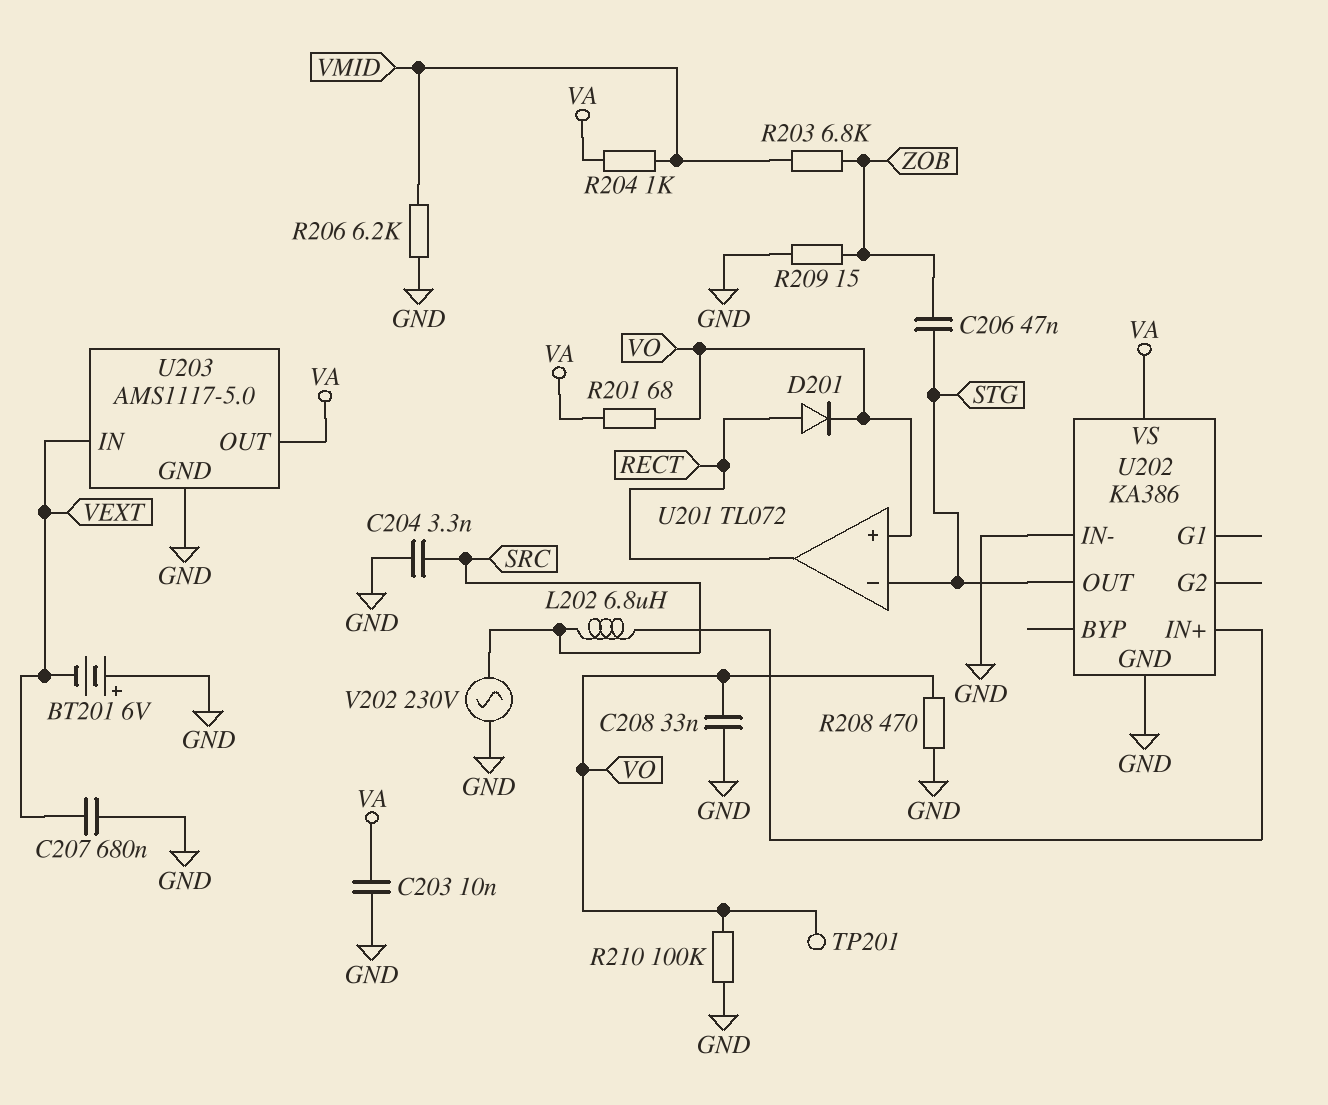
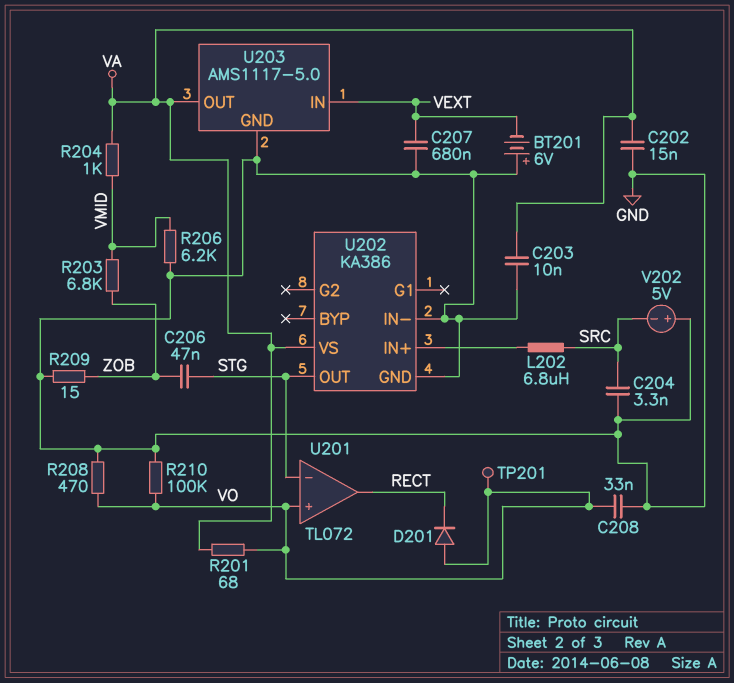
C202: none -> 15nF (GND, VA)
D201: diode (A RECT, K VO) -> diode (A VO, K RECT)
V202: AC 230V (GND, SRC) -> 5V (plus GND, minus SRC)

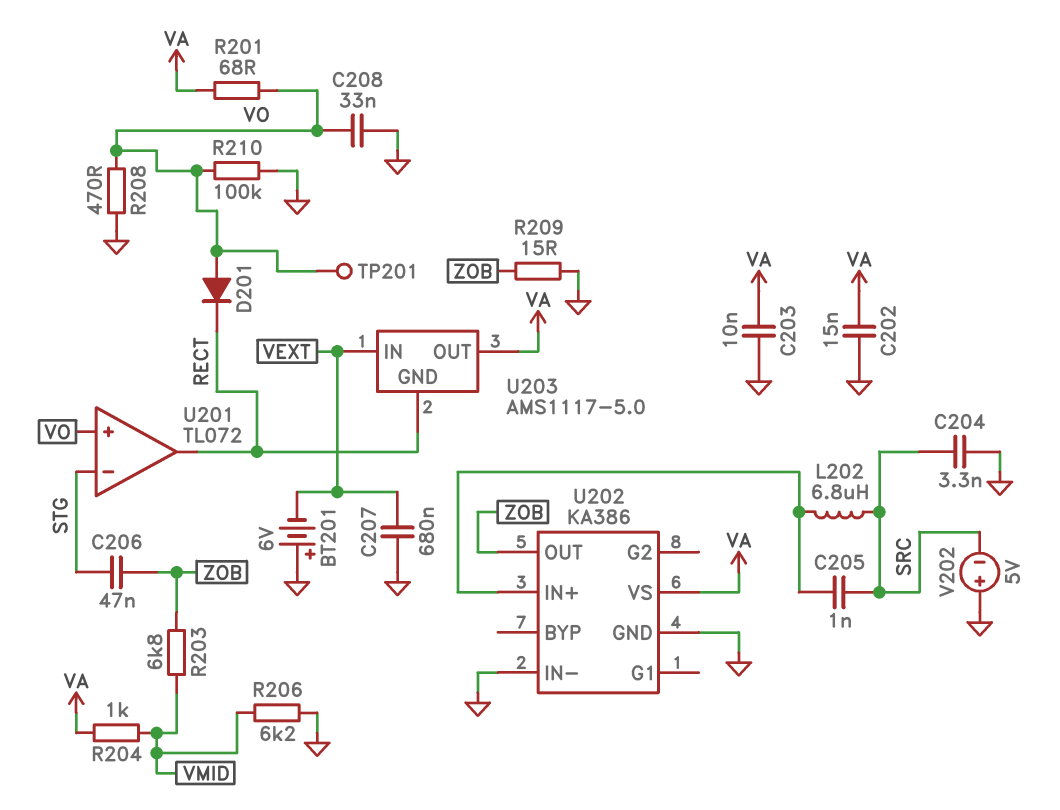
C205: none -> 1nF (SRC, U202/IN+)
U202 pin OUT: STG -> ZOB
U203 pin GND: GND -> RECT

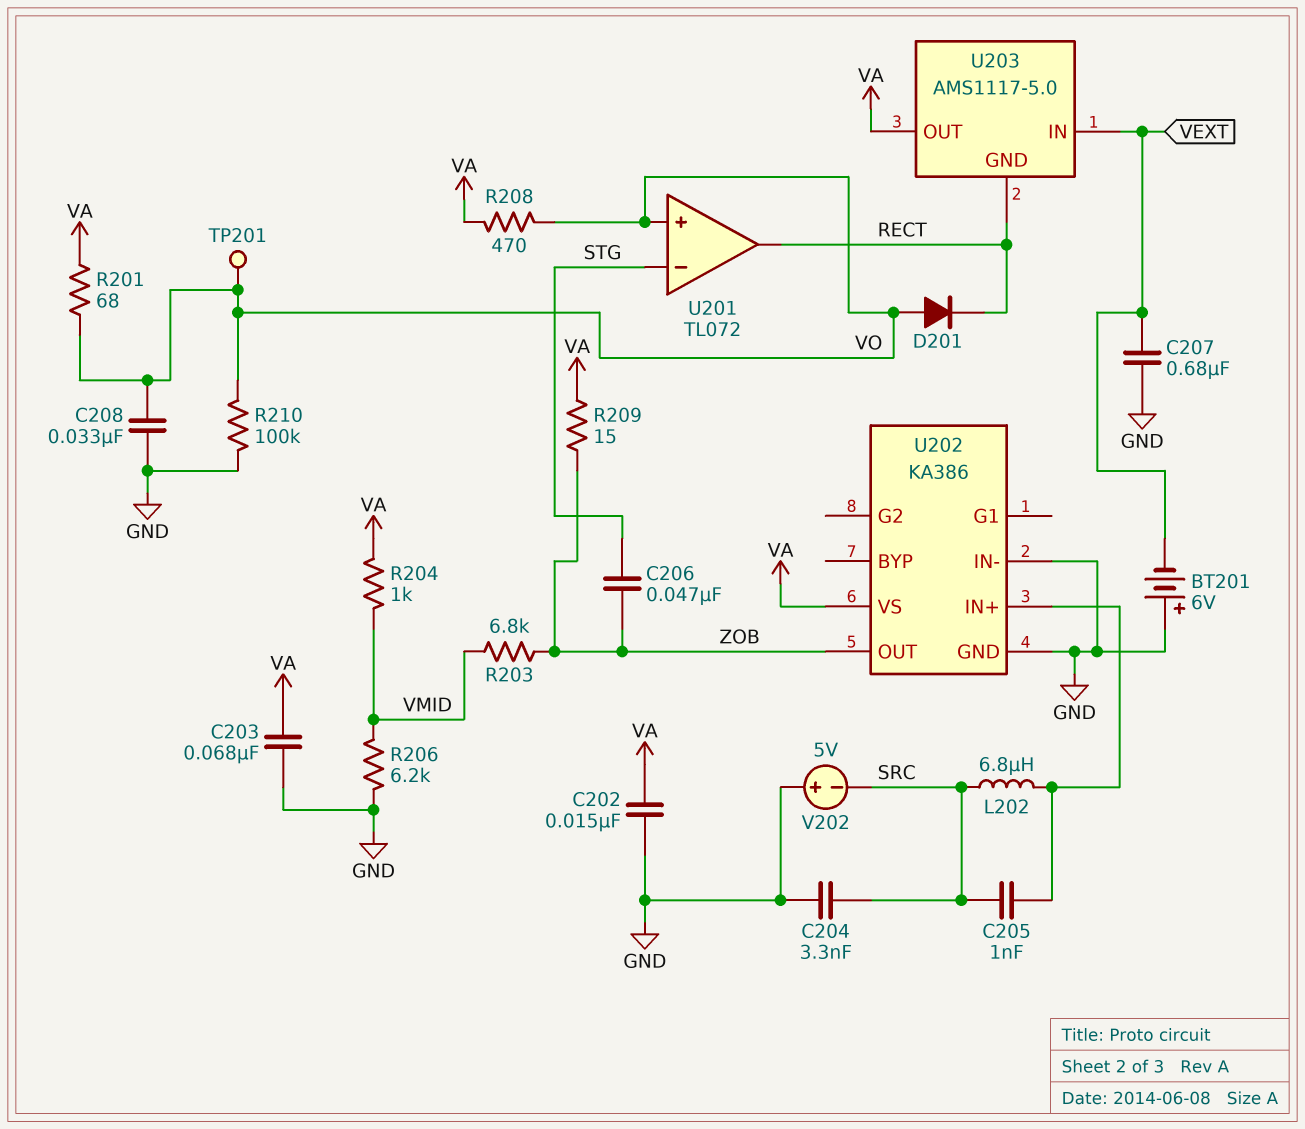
C203: 10nF (GND, VA) -> 68nF (GND, VA)
R208: 470 (GND, VO) -> 470 (VA, VO)
R209: 15 (GND, ZOB) -> 15 (VA, ZOB)

